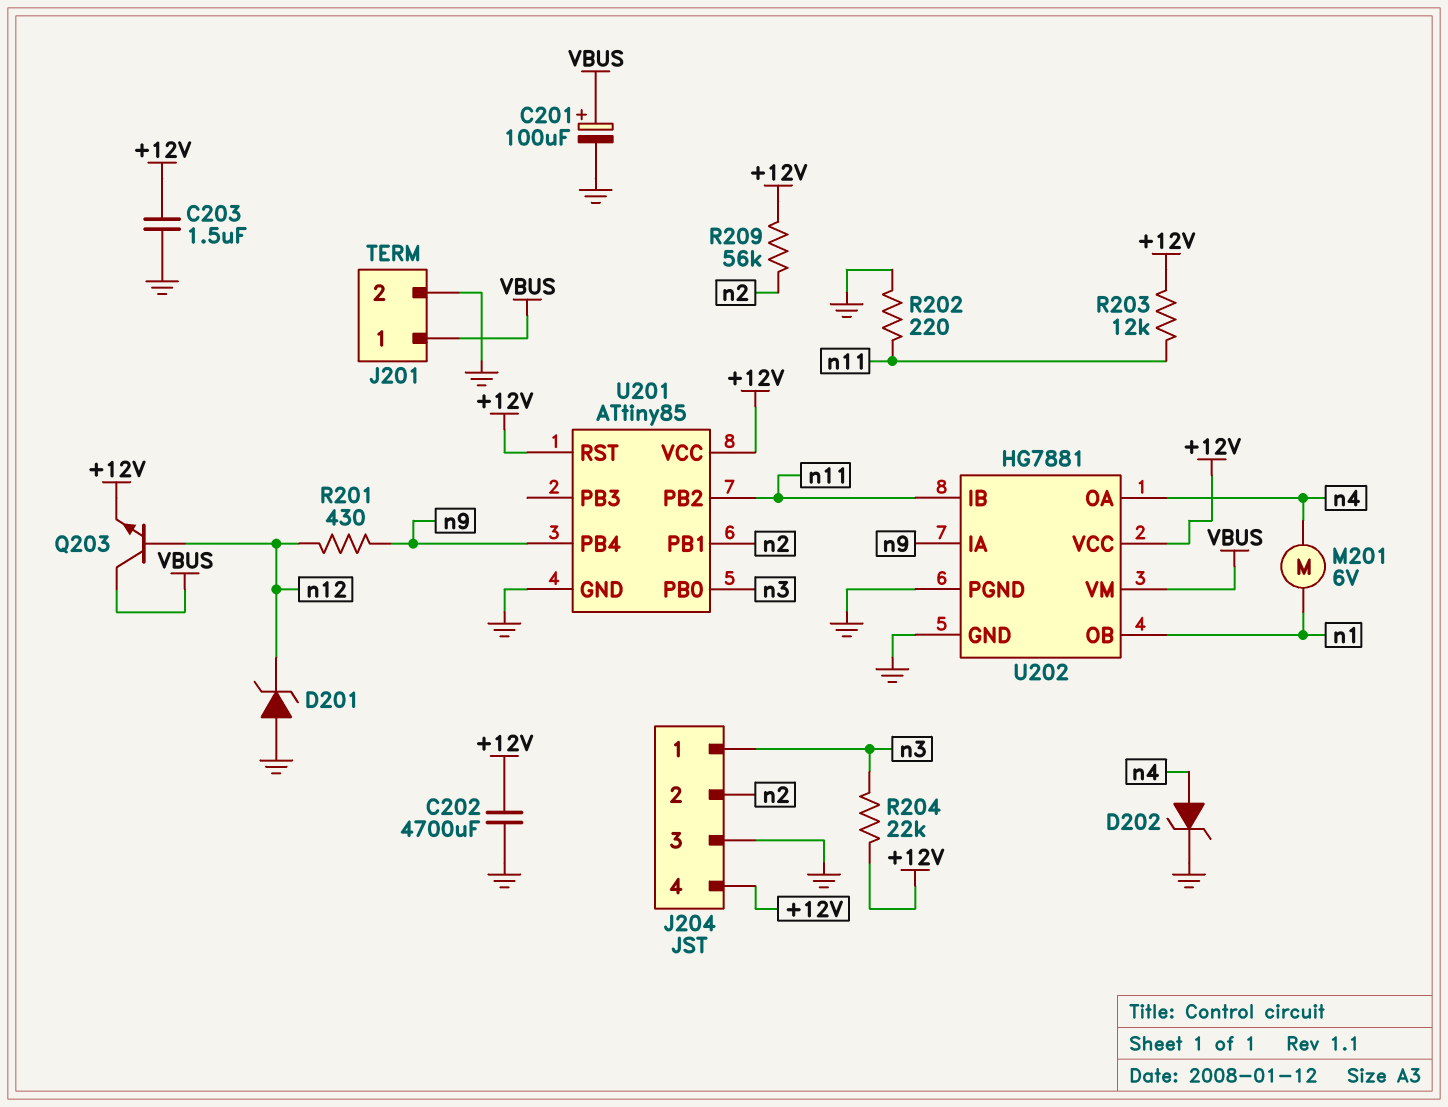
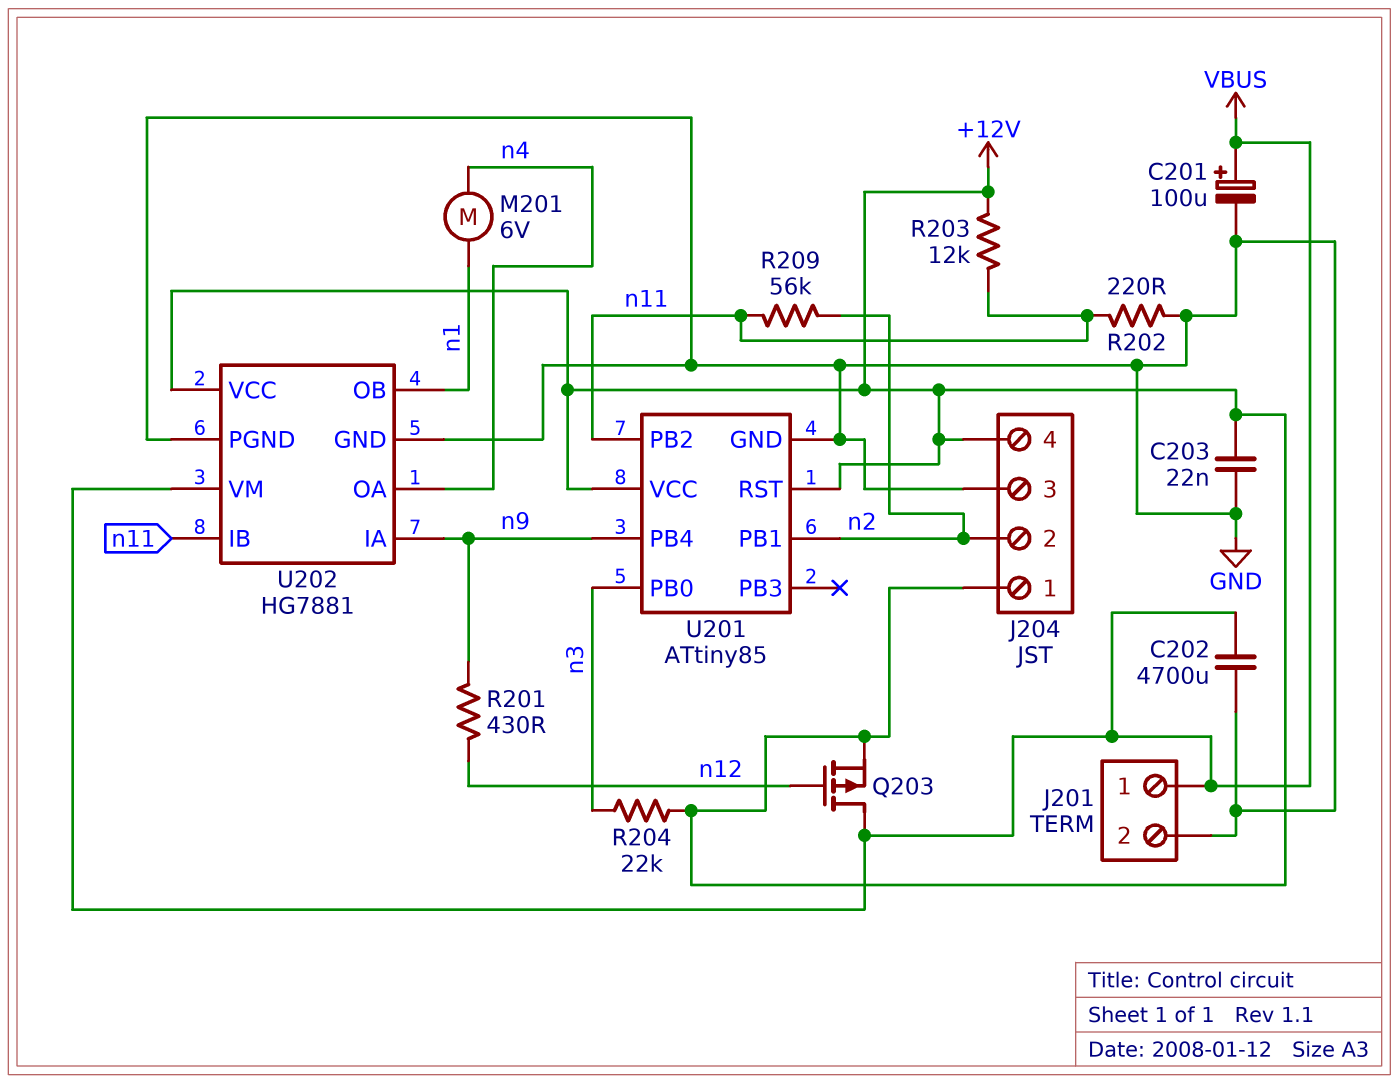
C202: 4700uF (+12V, GND) -> 4700uF (GND, VBUS)
C203: 1.5uF (+12V, GND) -> 22nF (+12V, GND)
D201: zener (A GND, K n12) -> none
D202: zener (A n4, K GND) -> none
J204 pin 1: n3 -> +12V
Q203: NPN (B n12, C VBUS, E +12V) -> PMOS (G n12, D VBUS, S +12V)
R209: 56k (+12V, n2) -> 56k (n2, n11)

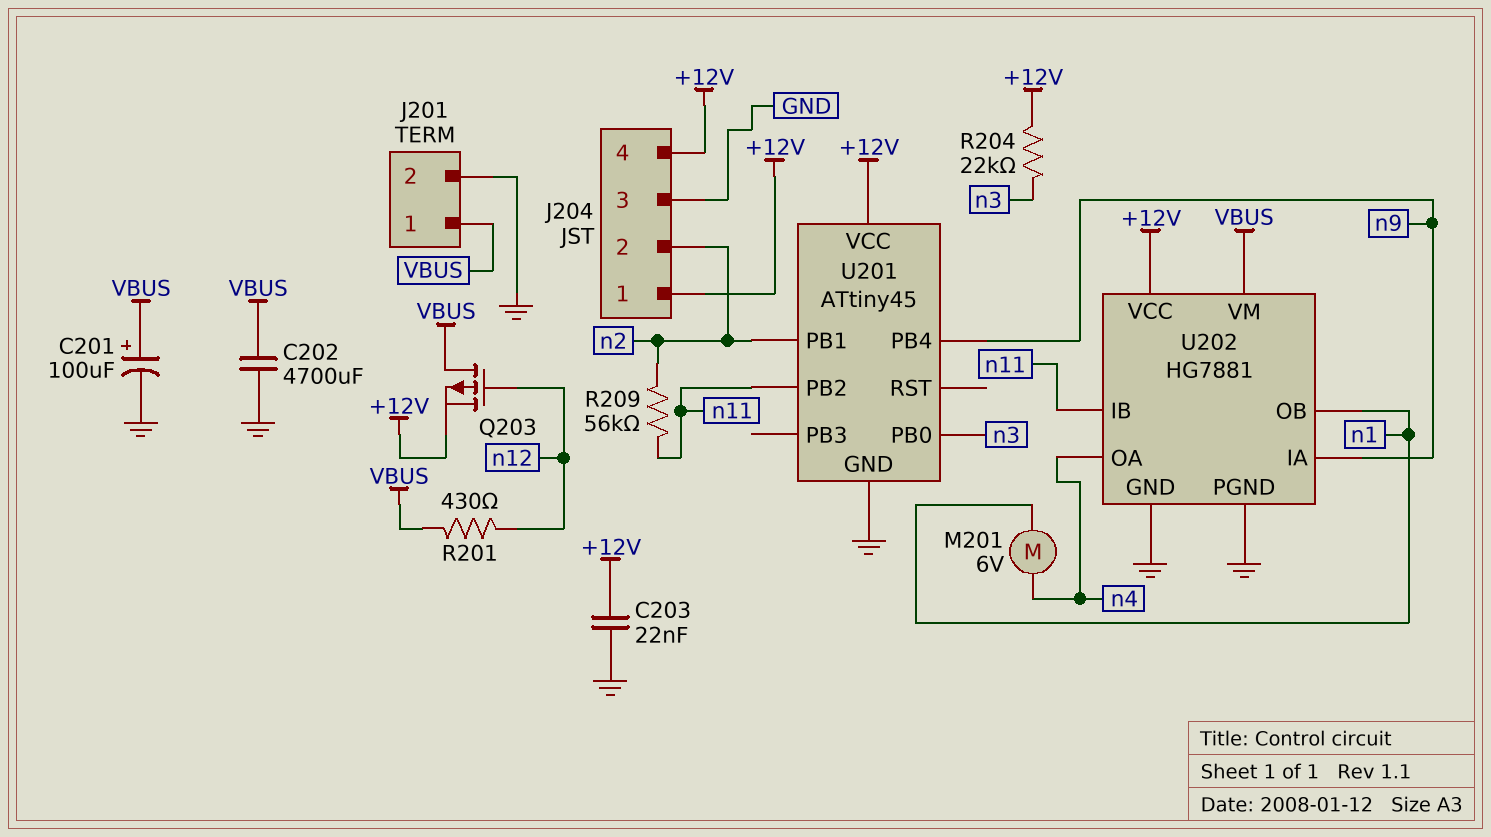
R201: 430 (n9, n12) -> 430 (VBUS, n12)
R202: 220 (GND, n11) -> none
R203: 12k (+12V, n11) -> none
U201: ATtiny85 -> ATtiny45
U201 pin RST: +12V -> none

